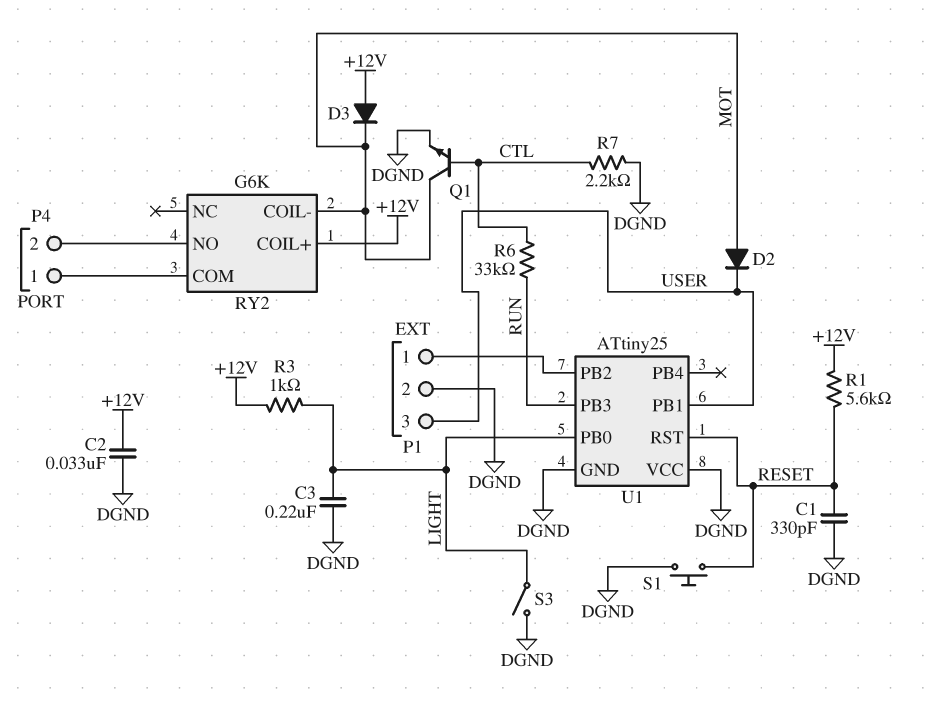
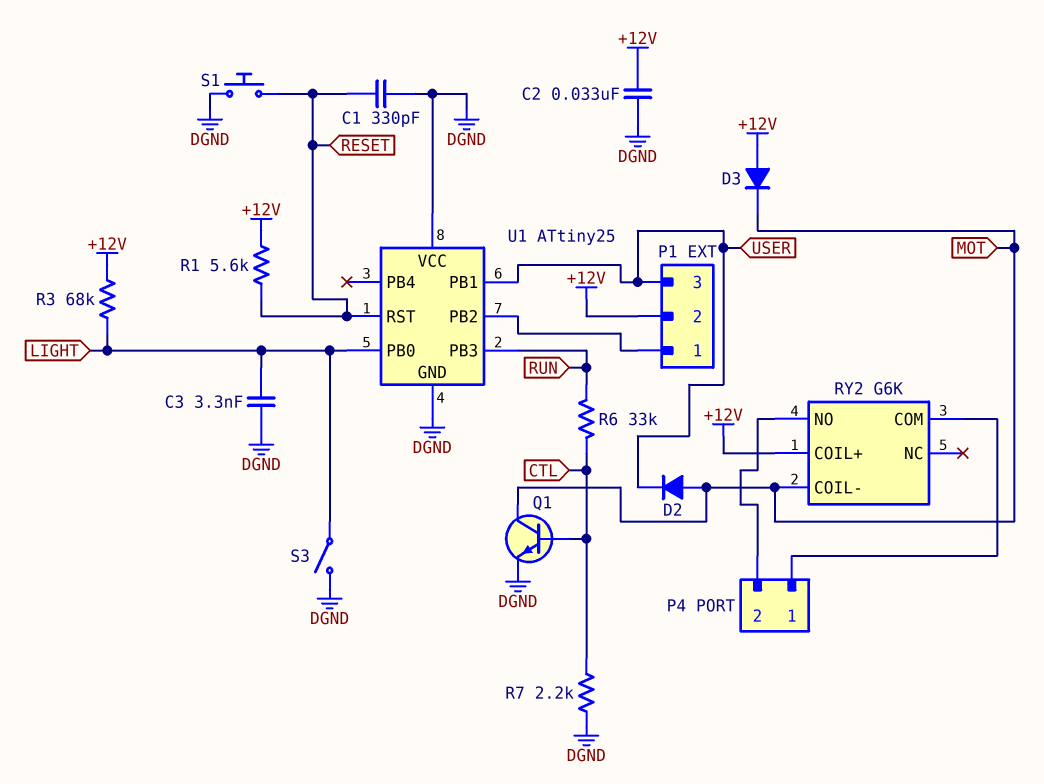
C3: 220nF (DGND, LIGHT) -> 3.3nF (DGND, LIGHT)
P1 pin 2: DGND -> +12V
R3: 1k (+12V, LIGHT) -> 68k (+12V, LIGHT)

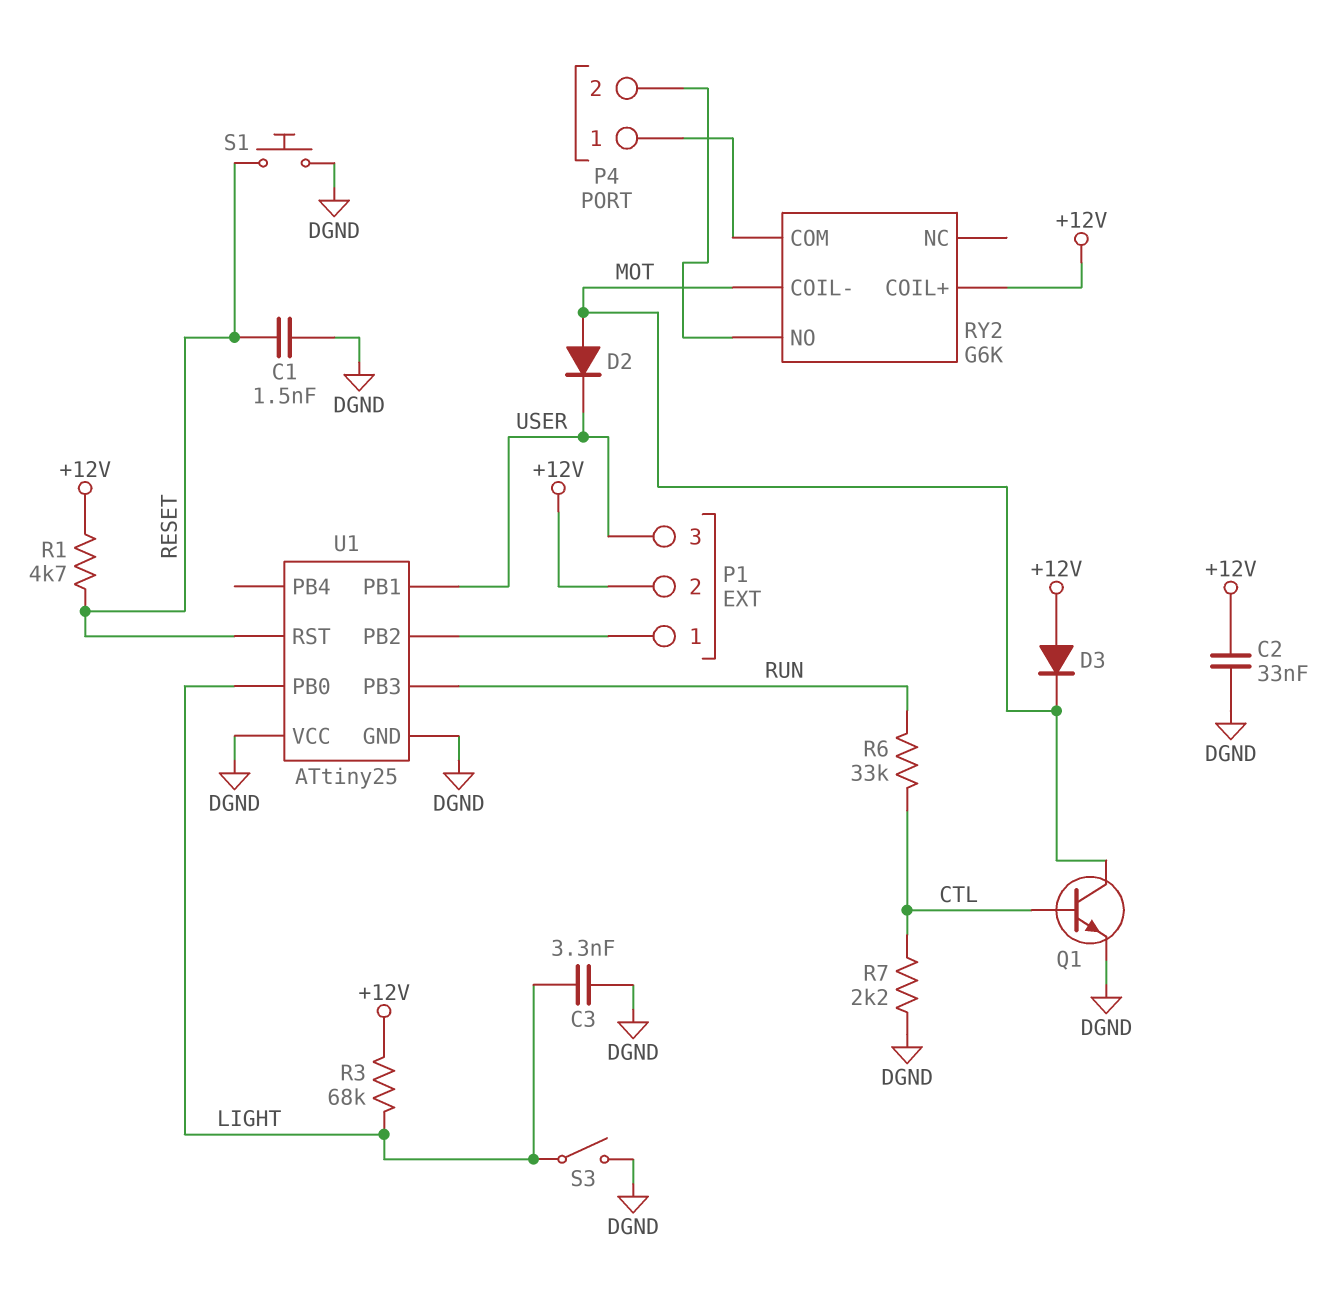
C1: 330pF (DGND, RESET) -> 1.5nF (DGND, RESET)
R1: 5.6k (+12V, RESET) -> 4.7k (+12V, RESET)

